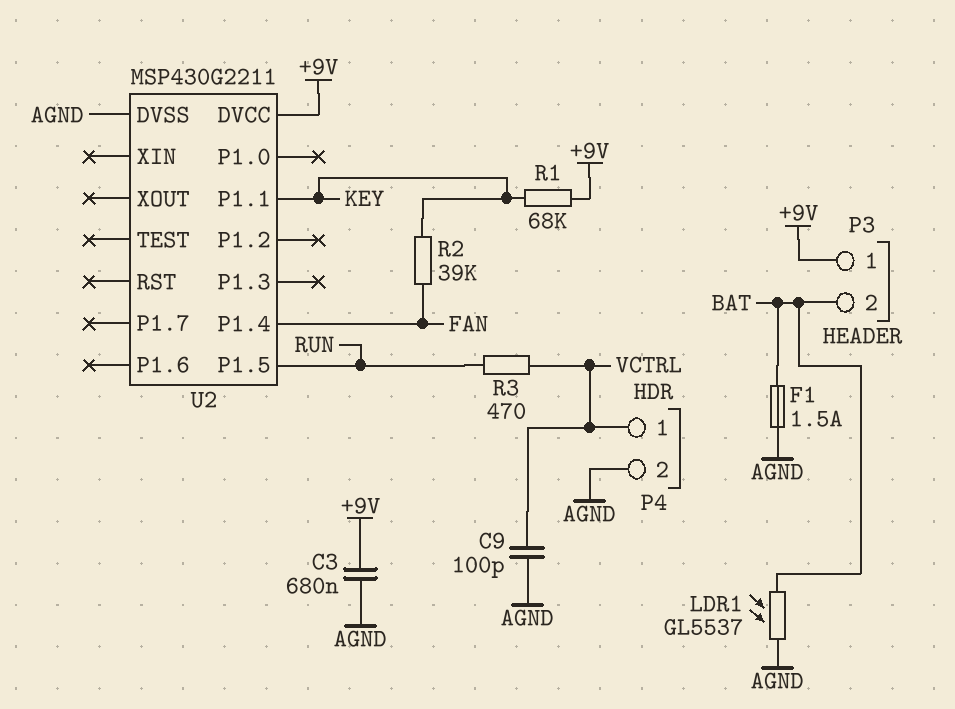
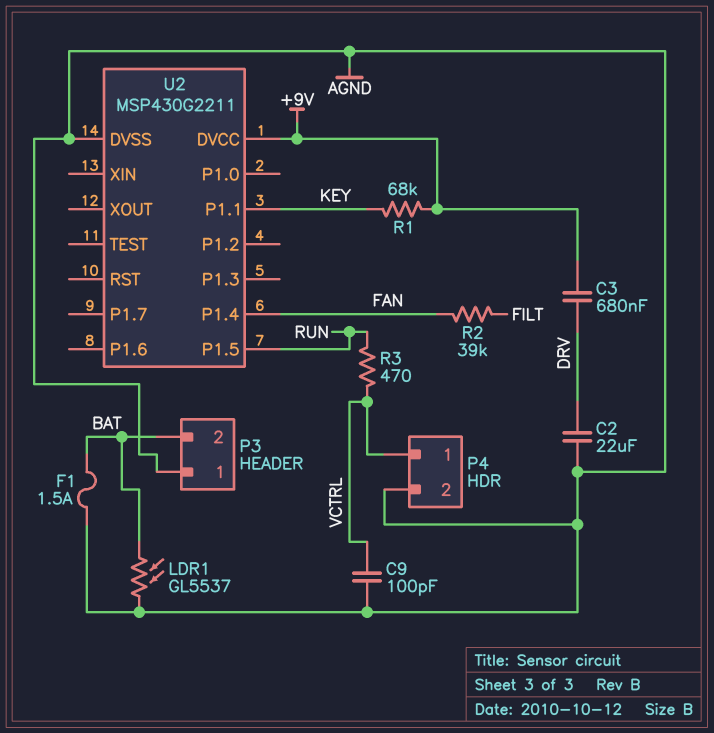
C2: none -> 22uF (AGND, DRV)
C3: 680nF (+9V, AGND) -> 680nF (+9V, DRV)
P3 pin 1: +9V -> AGND
R2: 39k (FAN, KEY) -> 39k (FAN, FILT)

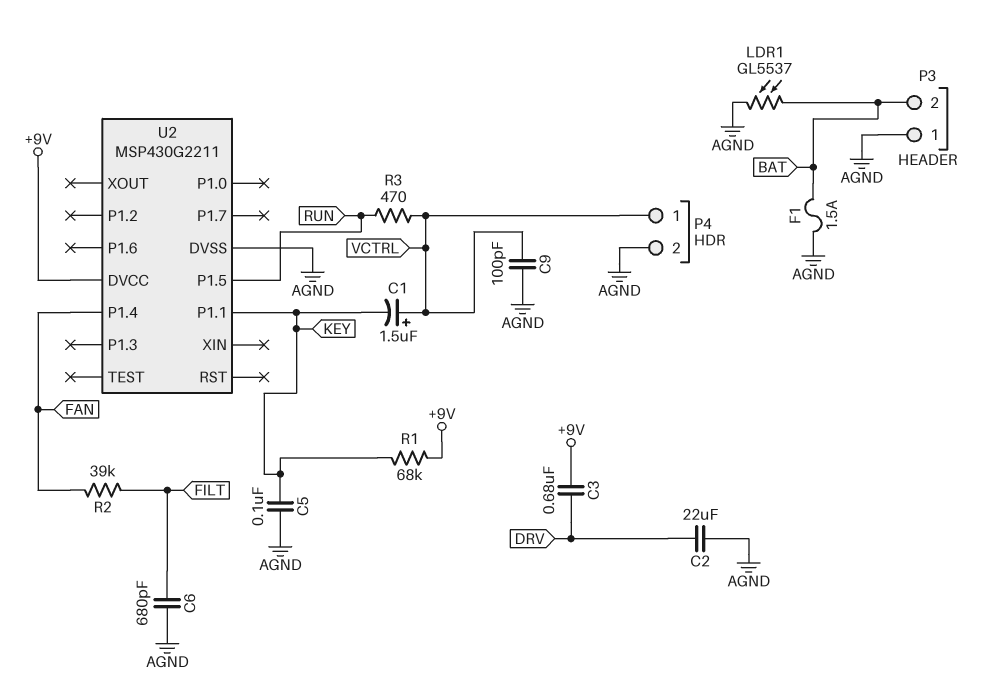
C1: none -> 1.5uF (plus VCTRL, minus KEY)
C5: none -> 100nF (AGND, KEY)
C6: none -> 680pF (AGND, FILT)

